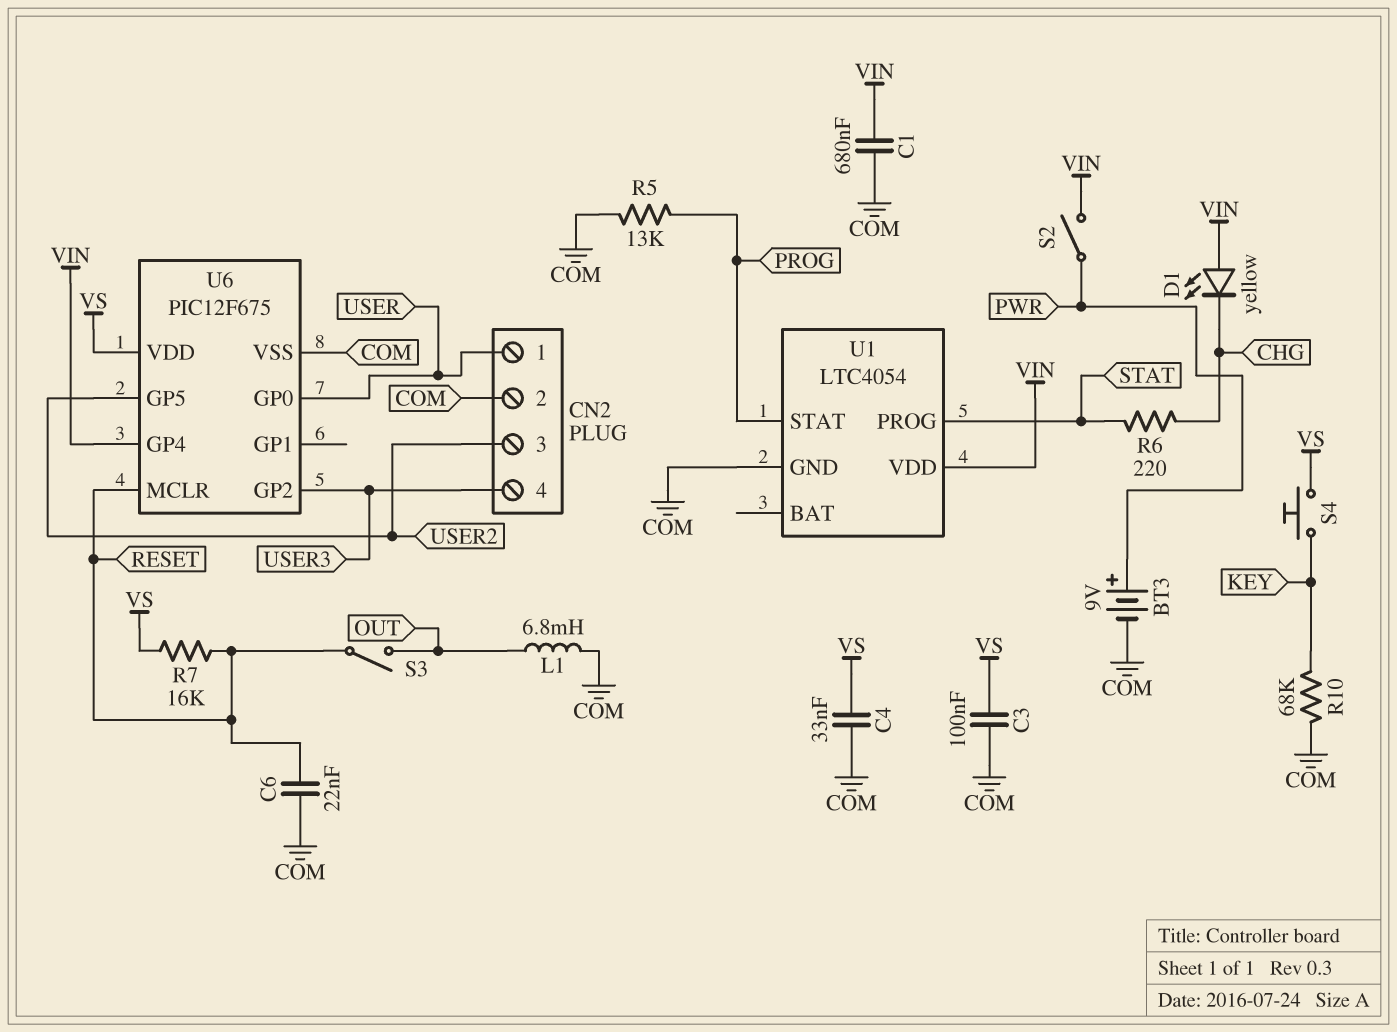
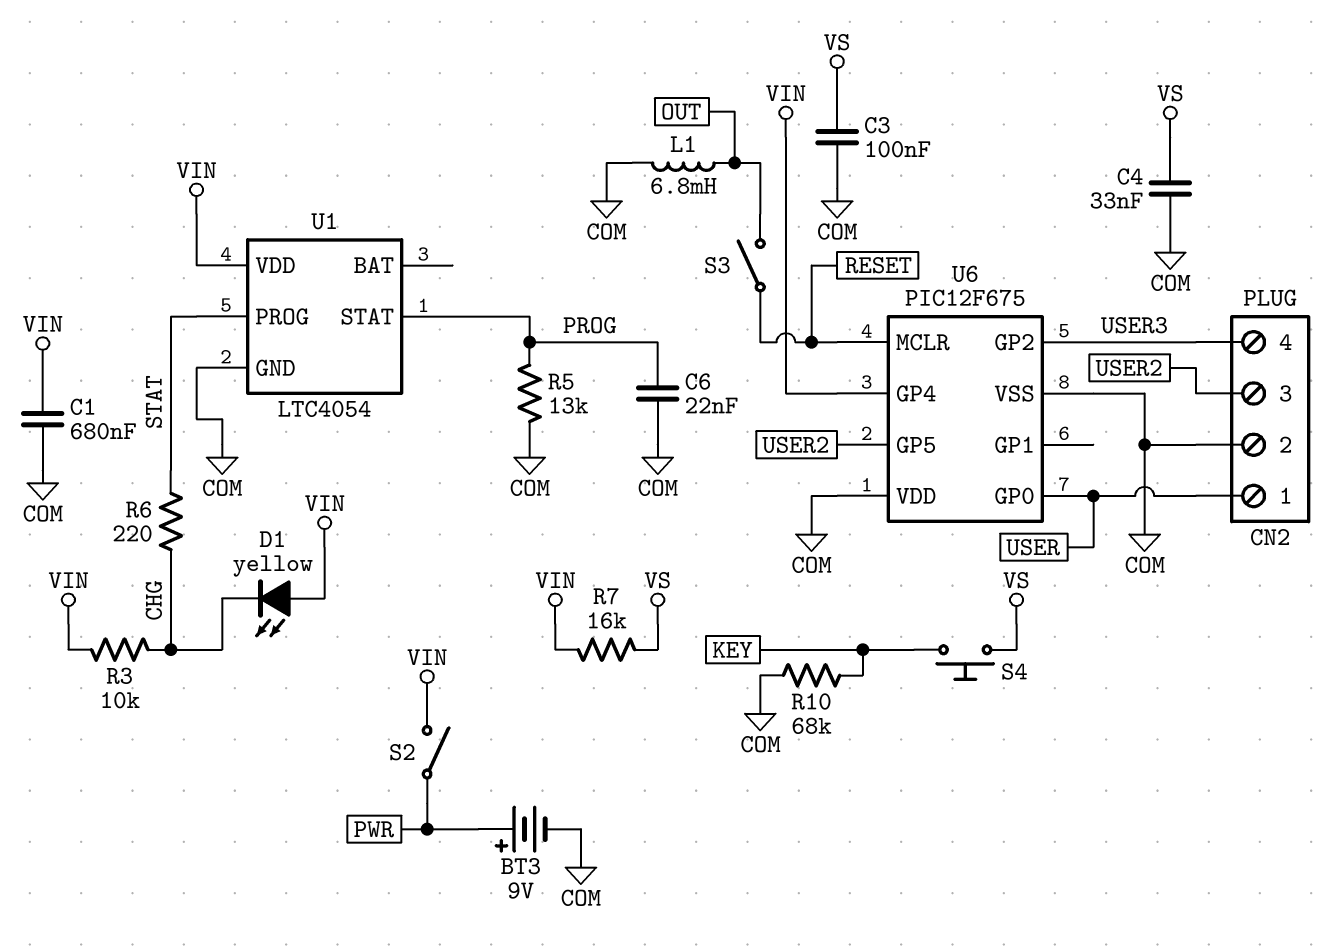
C6: 22nF (COM, RESET) -> 22nF (COM, PROG)
R3: none -> 10k (CHG, VIN)
R7: 16k (RESET, VS) -> 16k (VIN, VS)
U6 pin VDD: VS -> COM

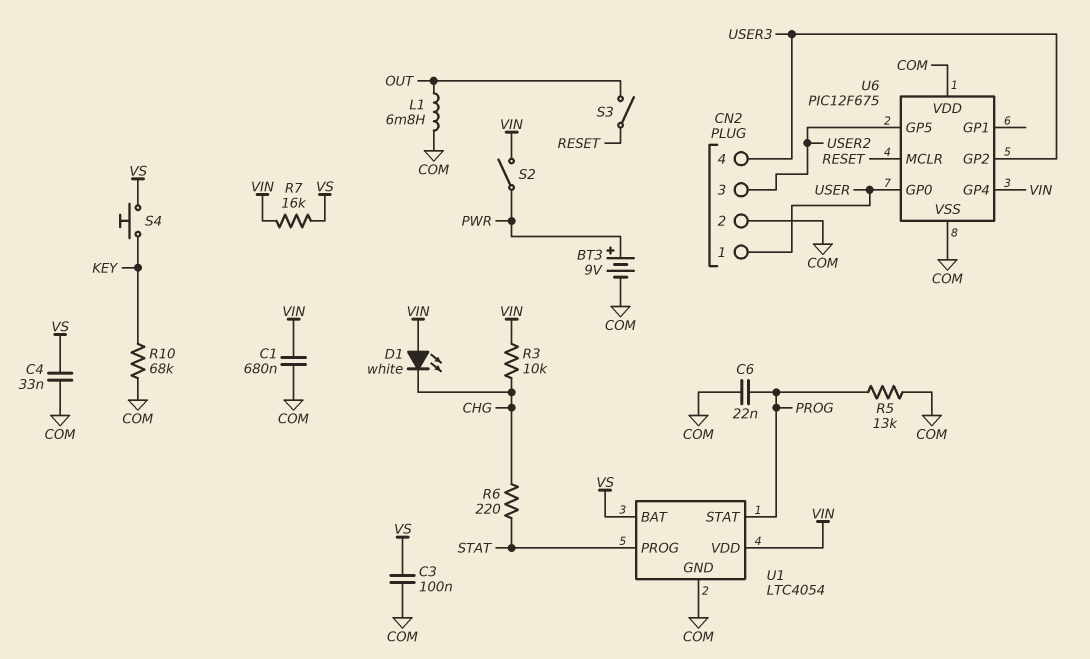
D1: LED yellow (A VIN, K CHG) -> LED white (A VIN, K CHG)
U1 pin BAT: none -> VS

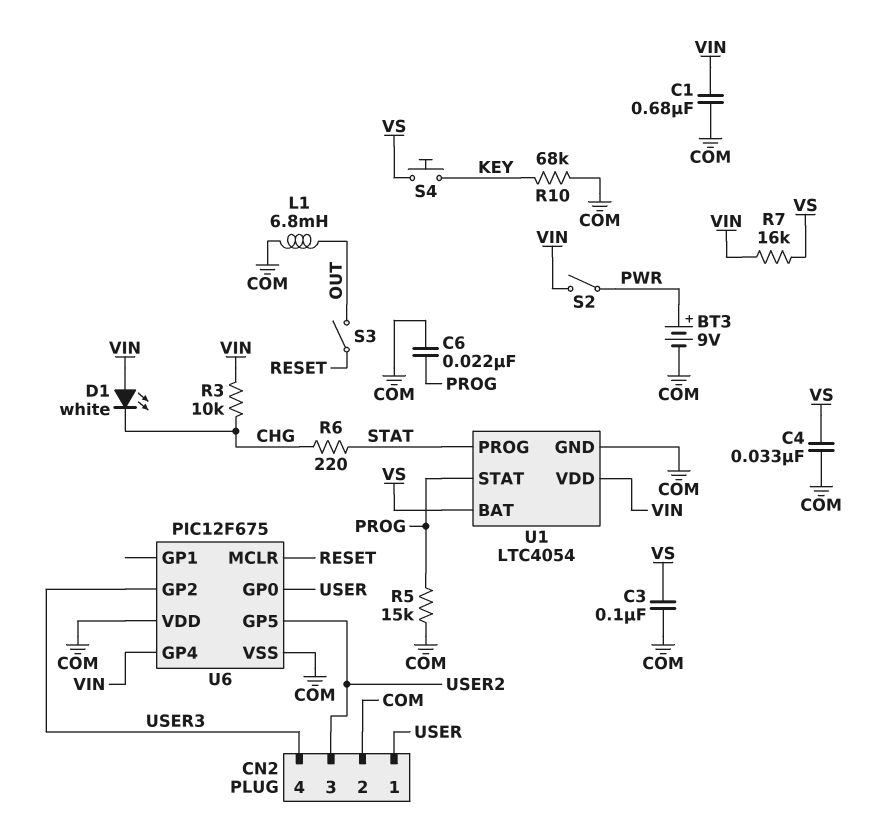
R5: 13k (COM, PROG) -> 15k (COM, PROG)

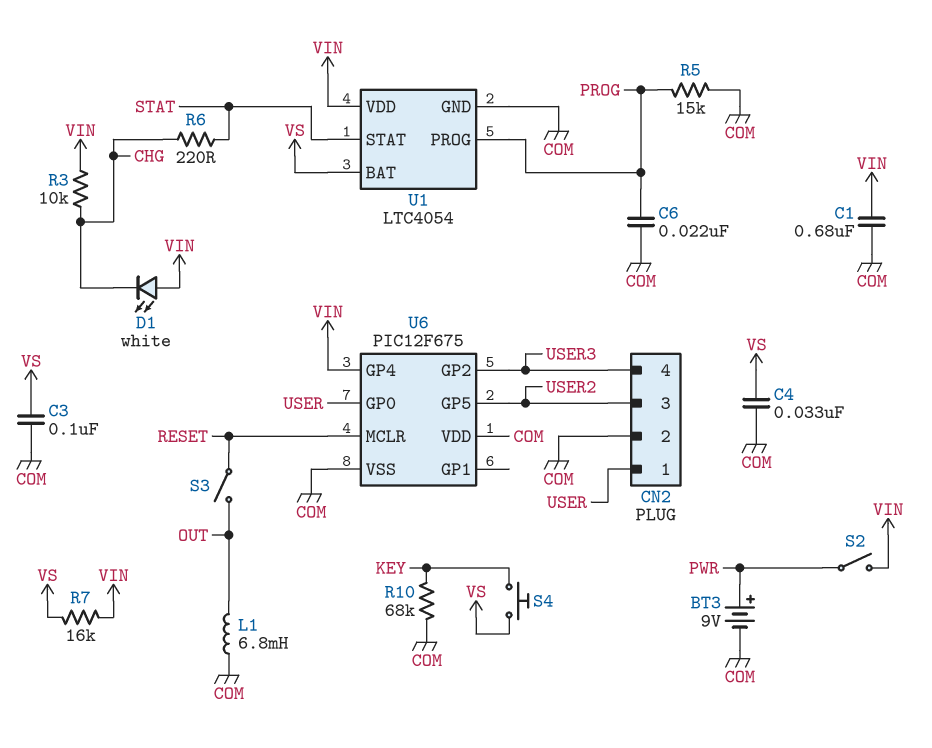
U1 pin PROG: STAT -> PROG
U1 pin STAT: PROG -> STAT

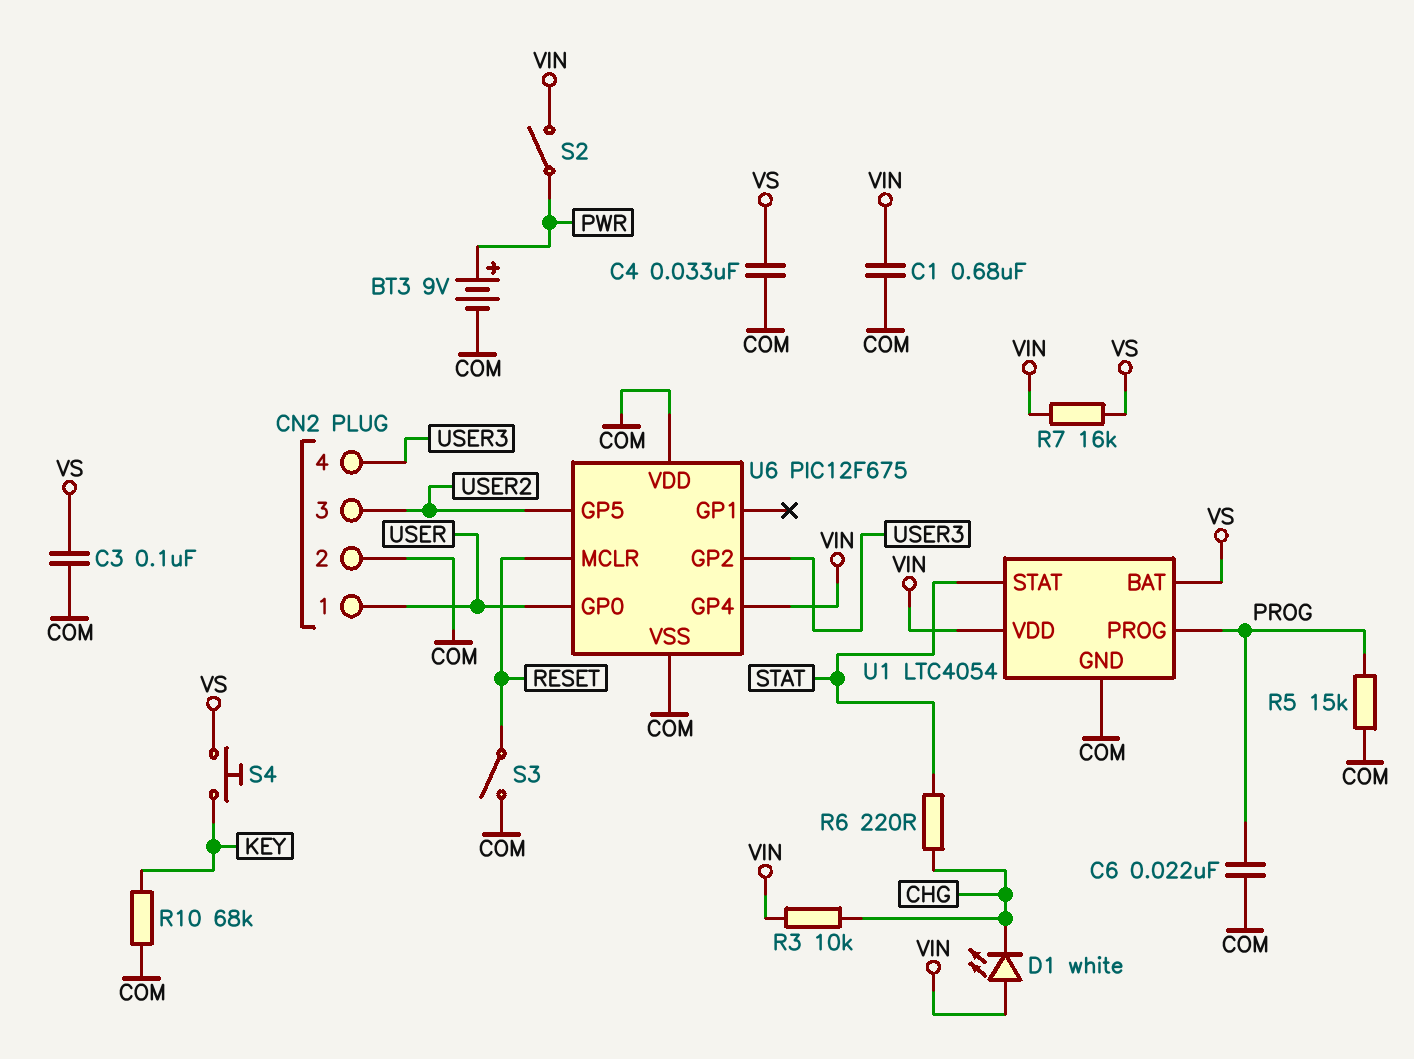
L1: 6.8mH (COM, OUT) -> none
S3: switch (OUT, RESET) -> switch (COM, RESET)

